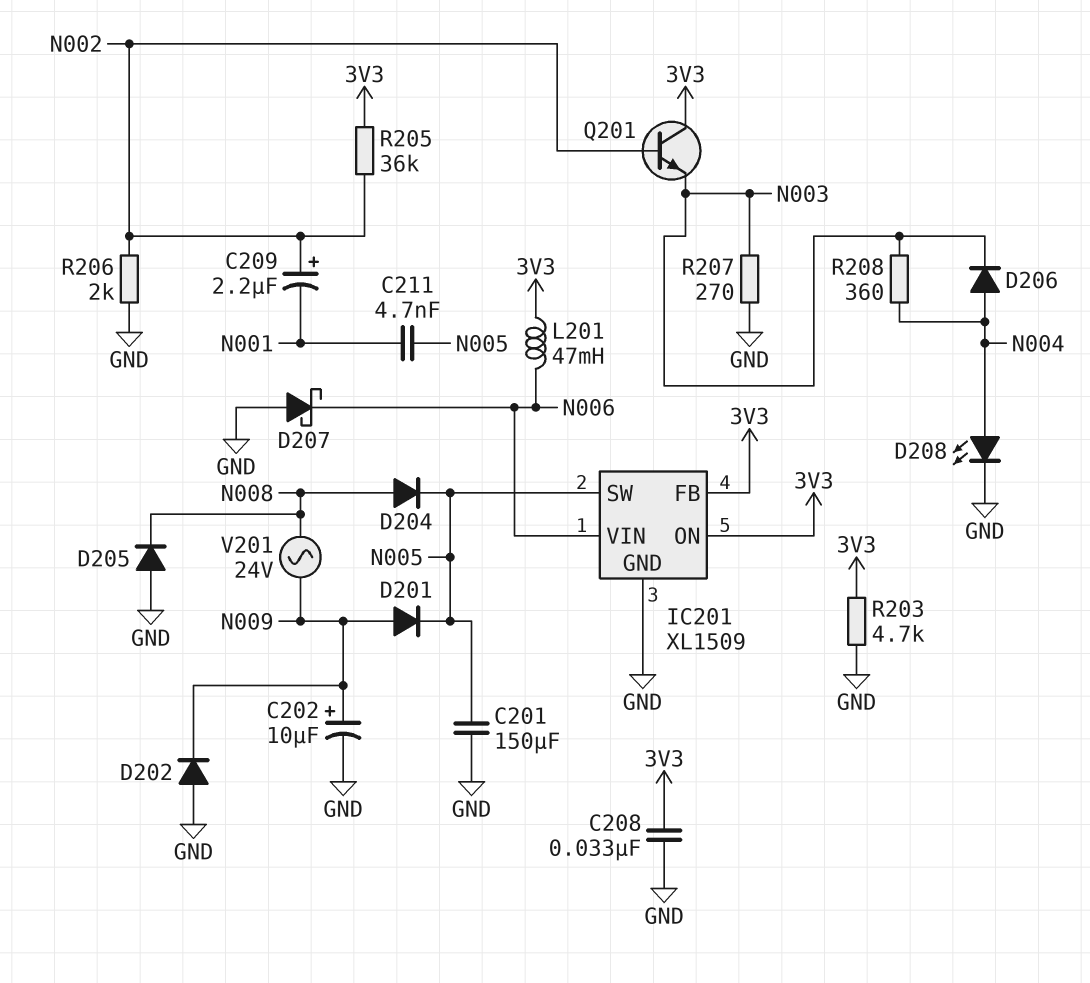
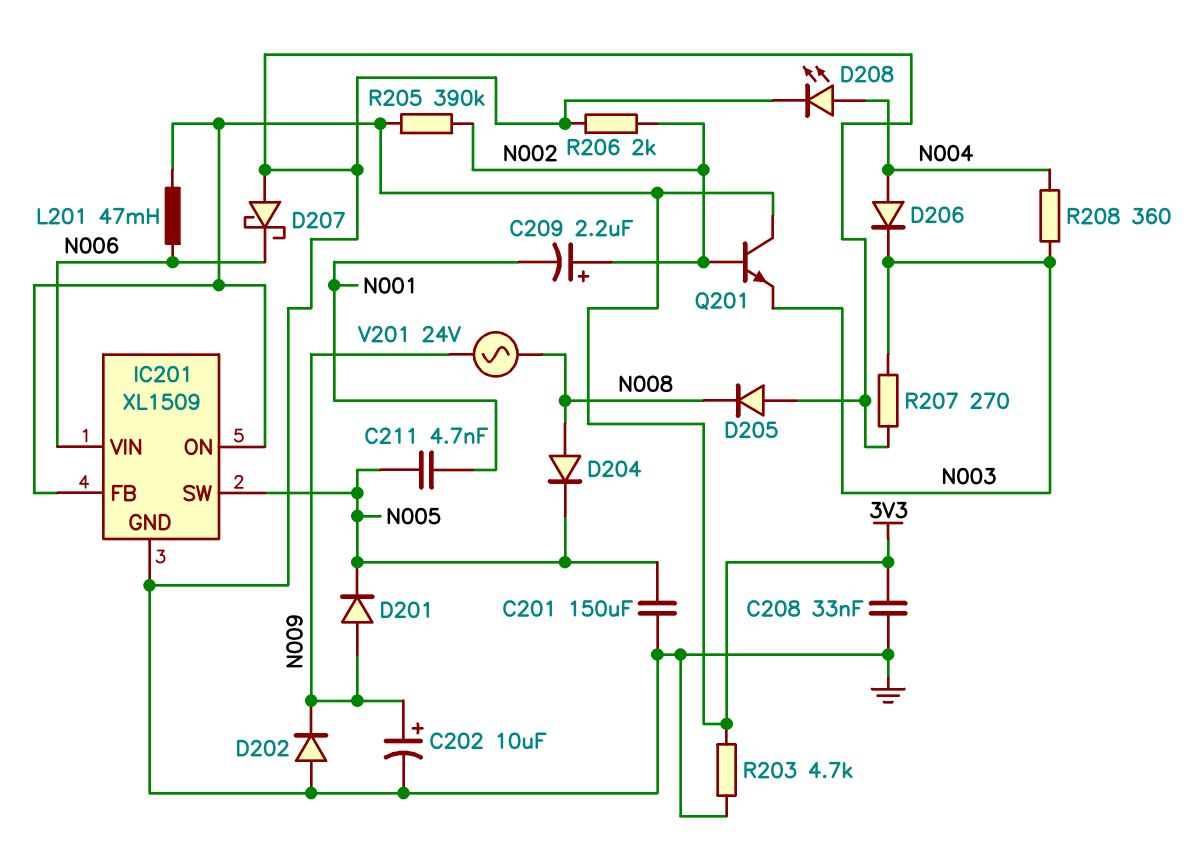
R205: 36k (3V3, N002) -> 390k (3V3, N002)

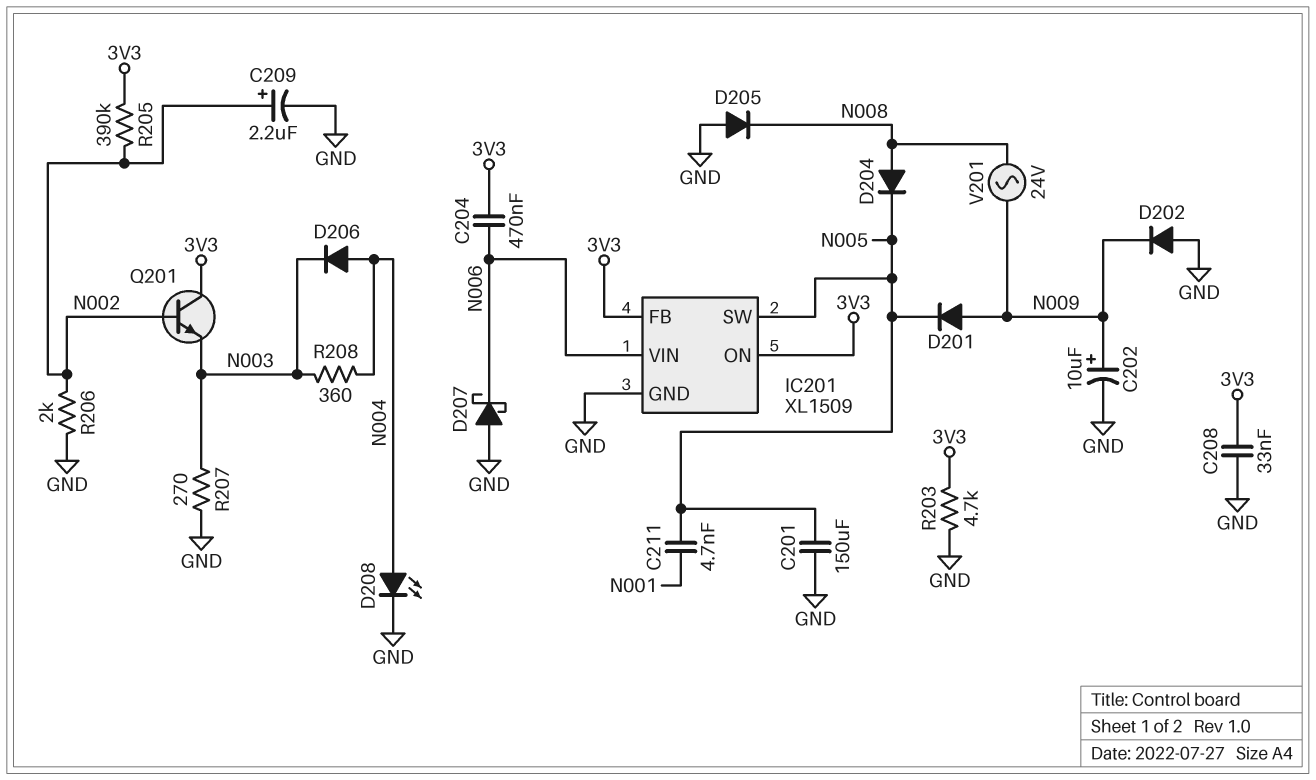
C204: none -> 470nF (3V3, N006)
C209: 2.2uF (plus N002, minus N001) -> 2.2uF (plus N002, minus GND)
L201: 47mH (3V3, N006) -> none

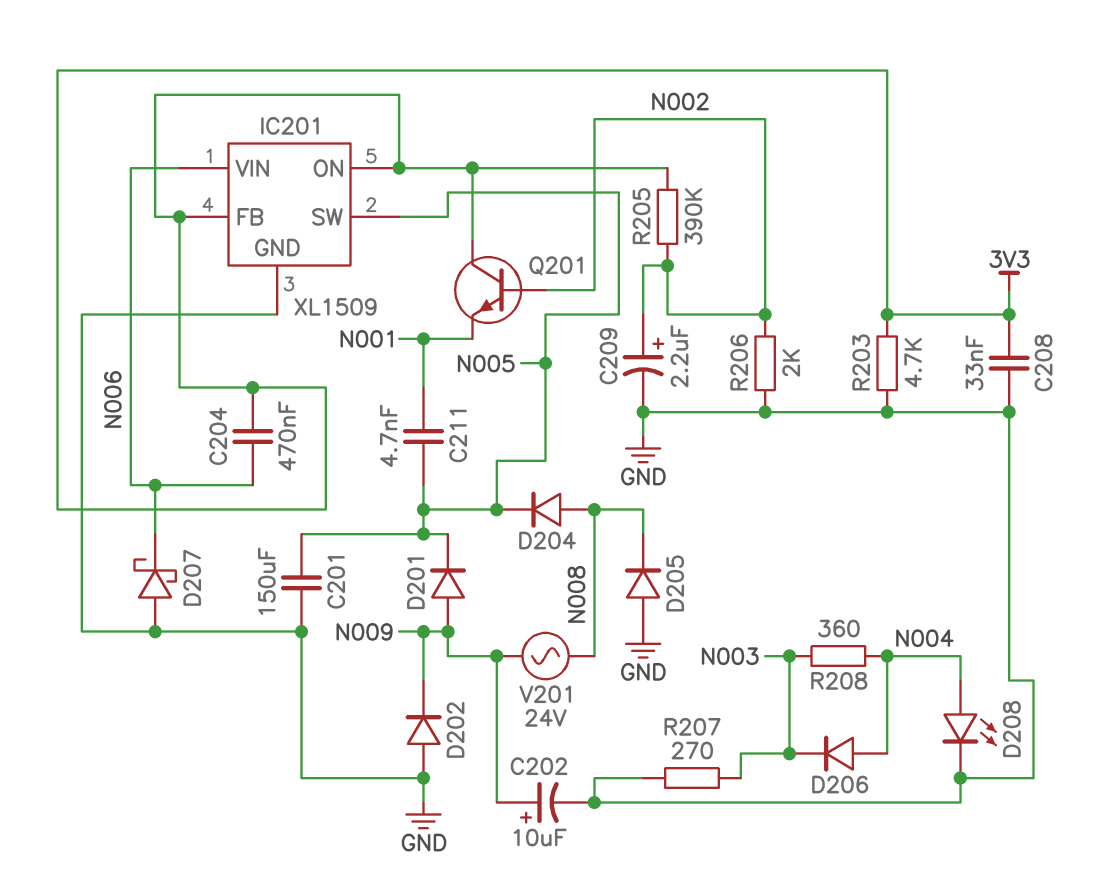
Q201: NPN (B N002, C 3V3, E N003) -> NPN (B N002, C 3V3, E N001)

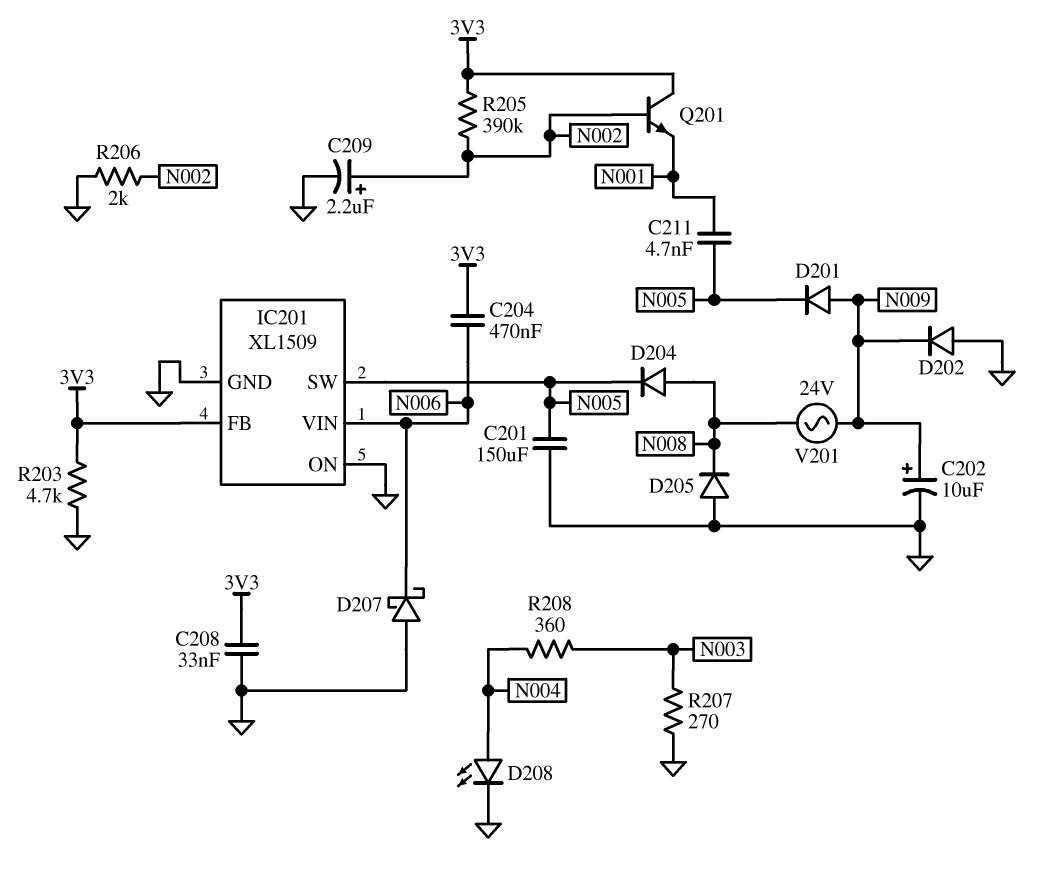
D206: diode (A N004, K N003) -> none
IC201 pin ON: 3V3 -> GND

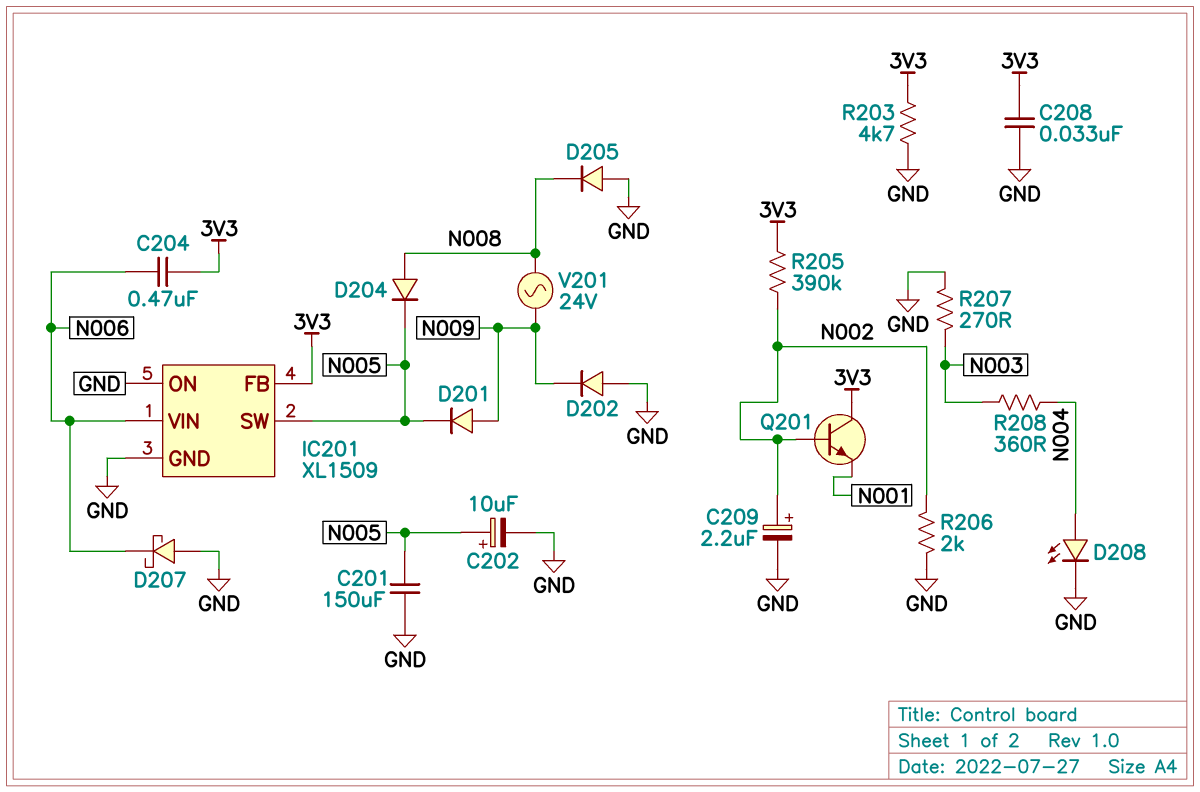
C202: 10uF (plus N009, minus GND) -> 10uF (plus N005, minus GND)
C211: 4.7nF (N001, N005) -> none

